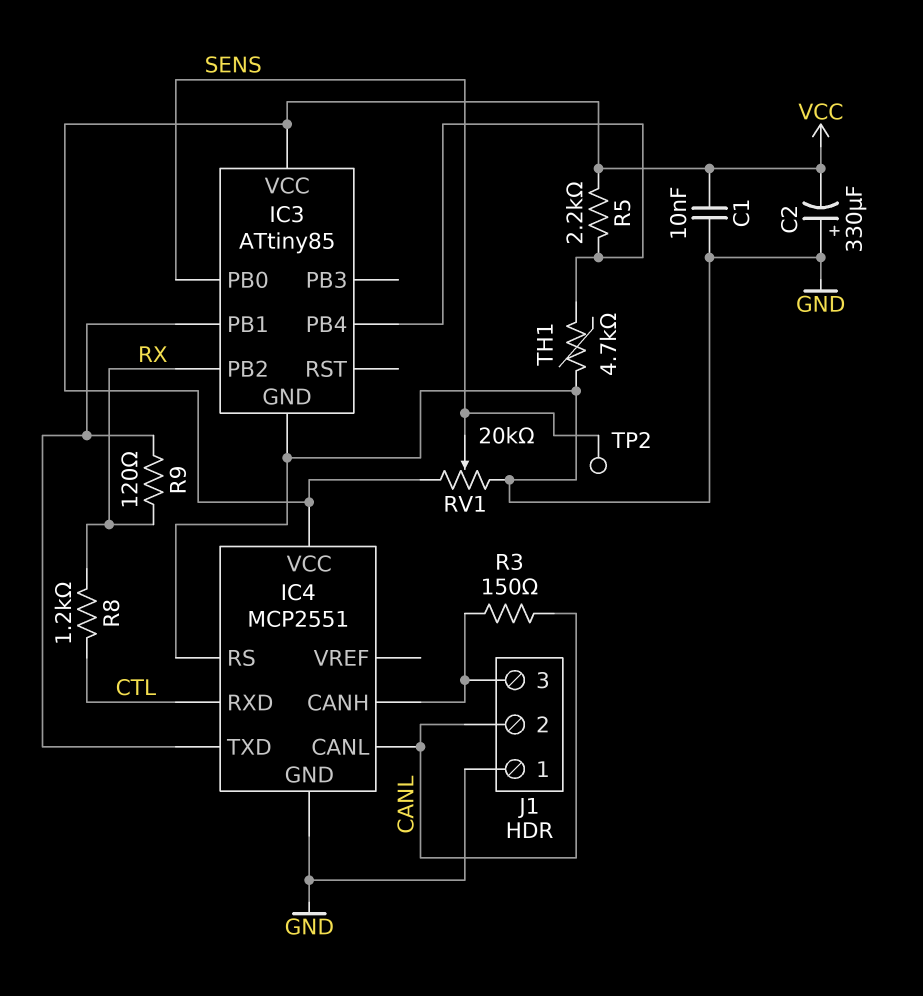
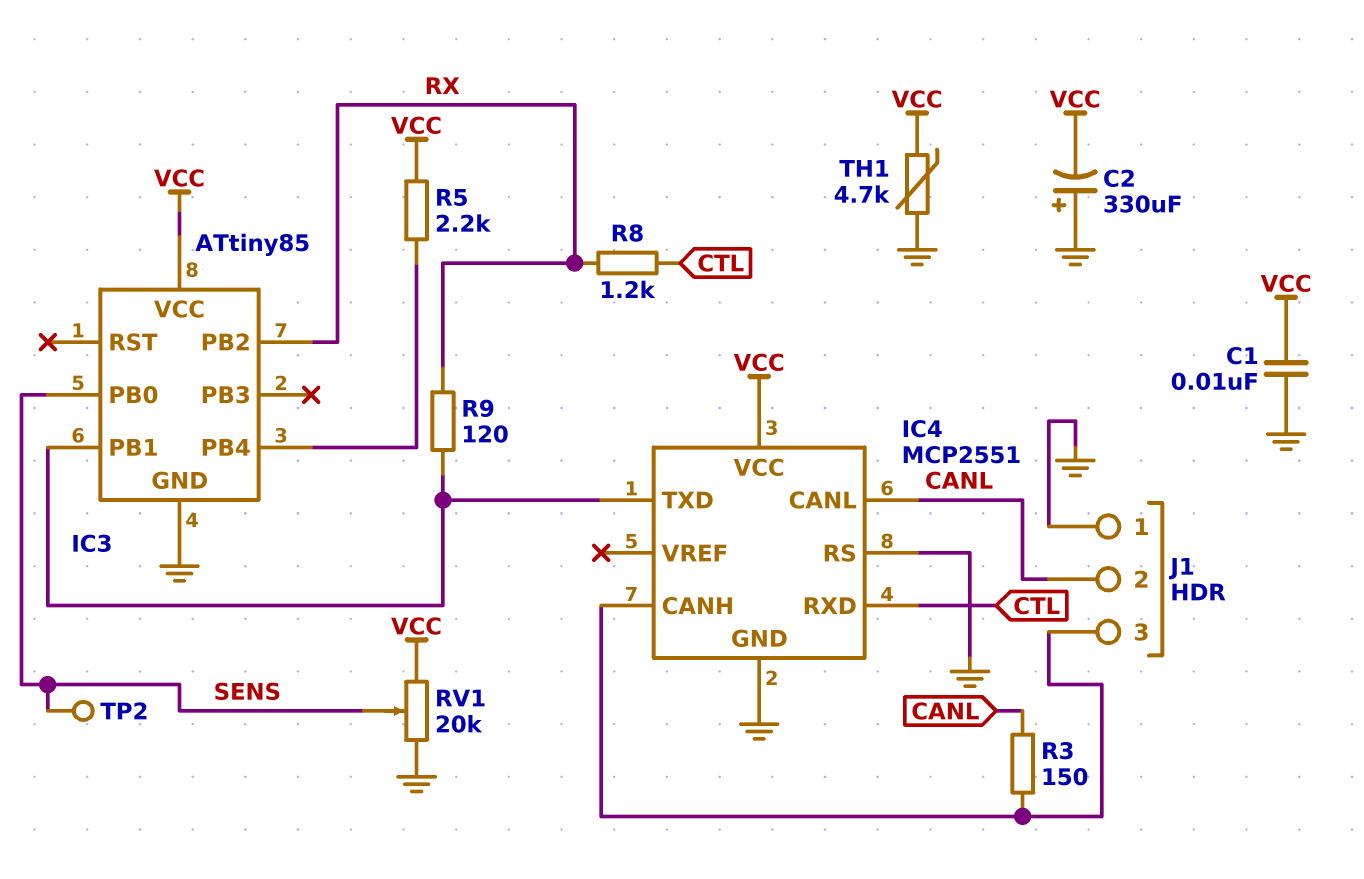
TH1: 4.7k (GND, IC3/PB4) -> 4.7k (GND, VCC)

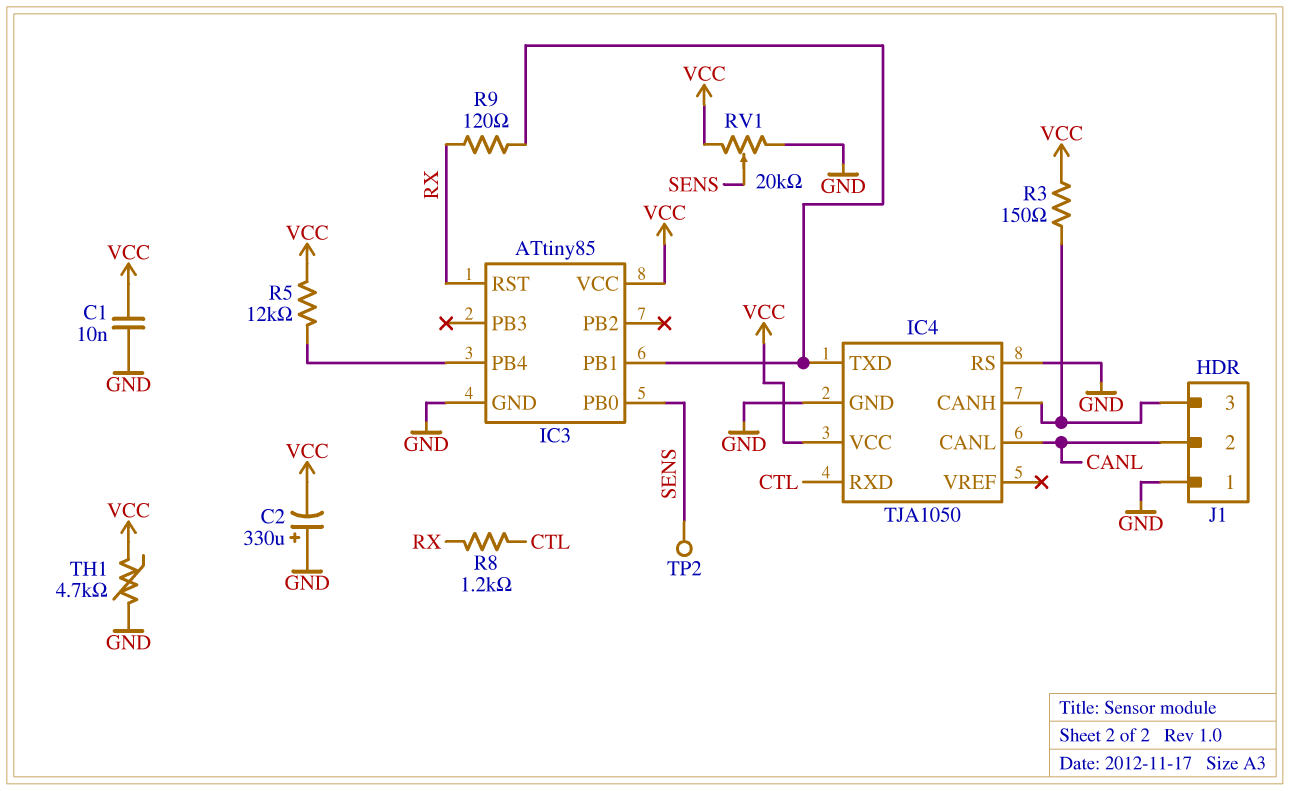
IC3 pin PB2: RX -> none
IC3 pin RST: none -> RX
IC4: MCP2551 -> TJA1050
R3: 150 (CANL, IC4/CANH) -> 150 (IC4/CANH, VCC)
R5: 2.2k (IC3/PB4, VCC) -> 12k (IC3/PB4, VCC)

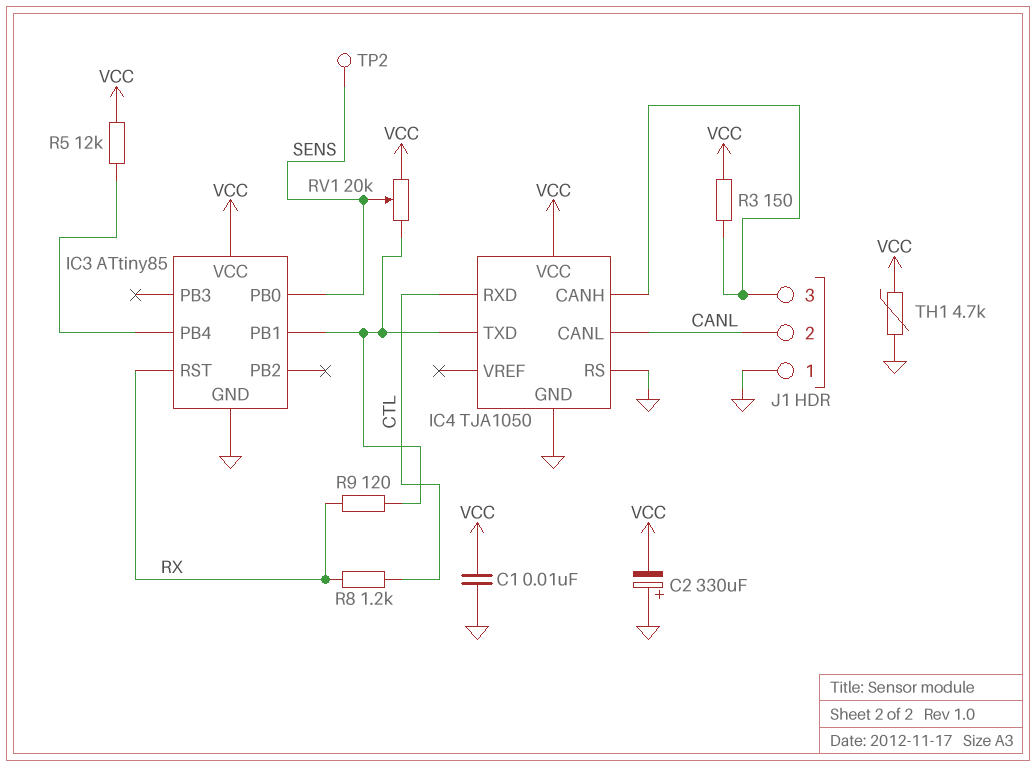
RV1: 20k (GND, VCC, wiper SENS) -> 20k (IC3/PB1, VCC, wiper SENS)

